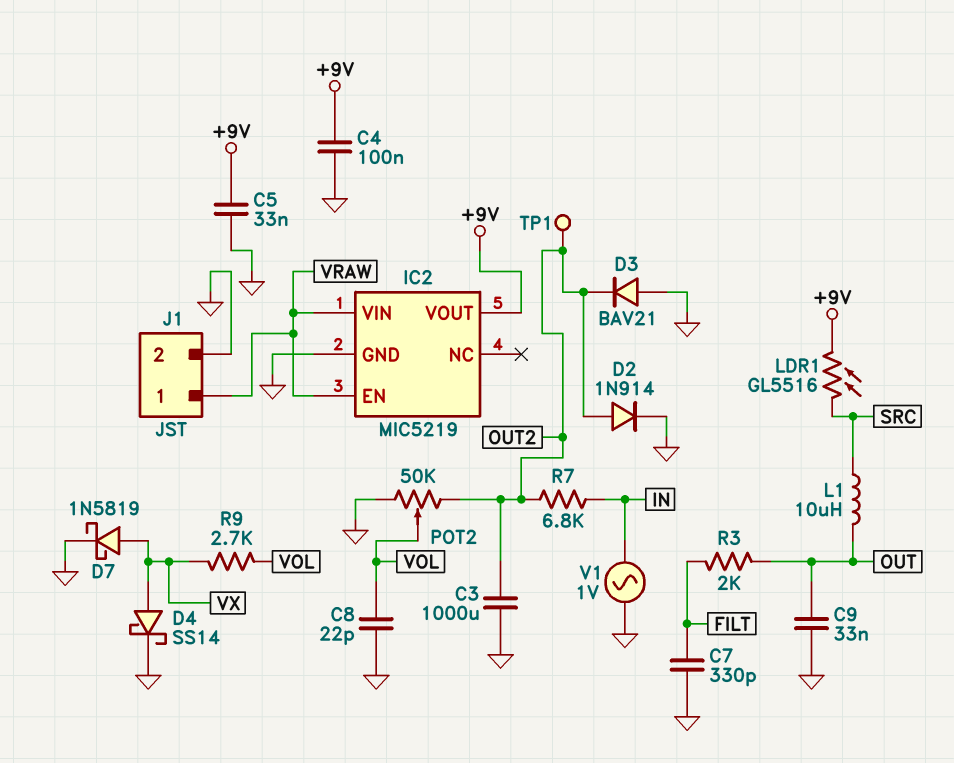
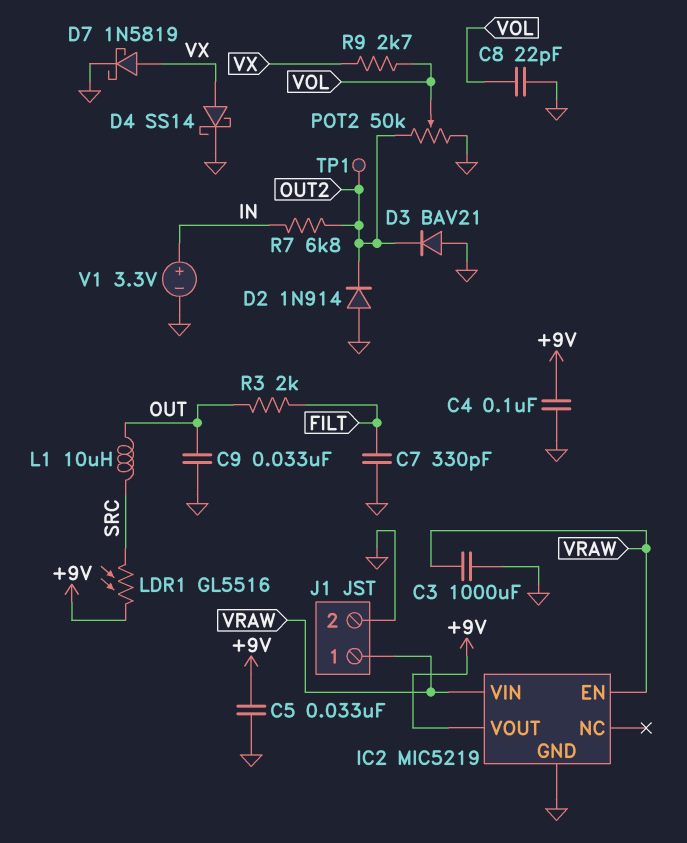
C3: 1000uF (GND, OUT2) -> 1000uF (GND, VRAW)
D2: diode 1N914 (A OUT2, K GND) -> diode 1N914 (A GND, K OUT2)
V1: AC 1V (GND, IN) -> 3.3V (plus IN, minus GND)

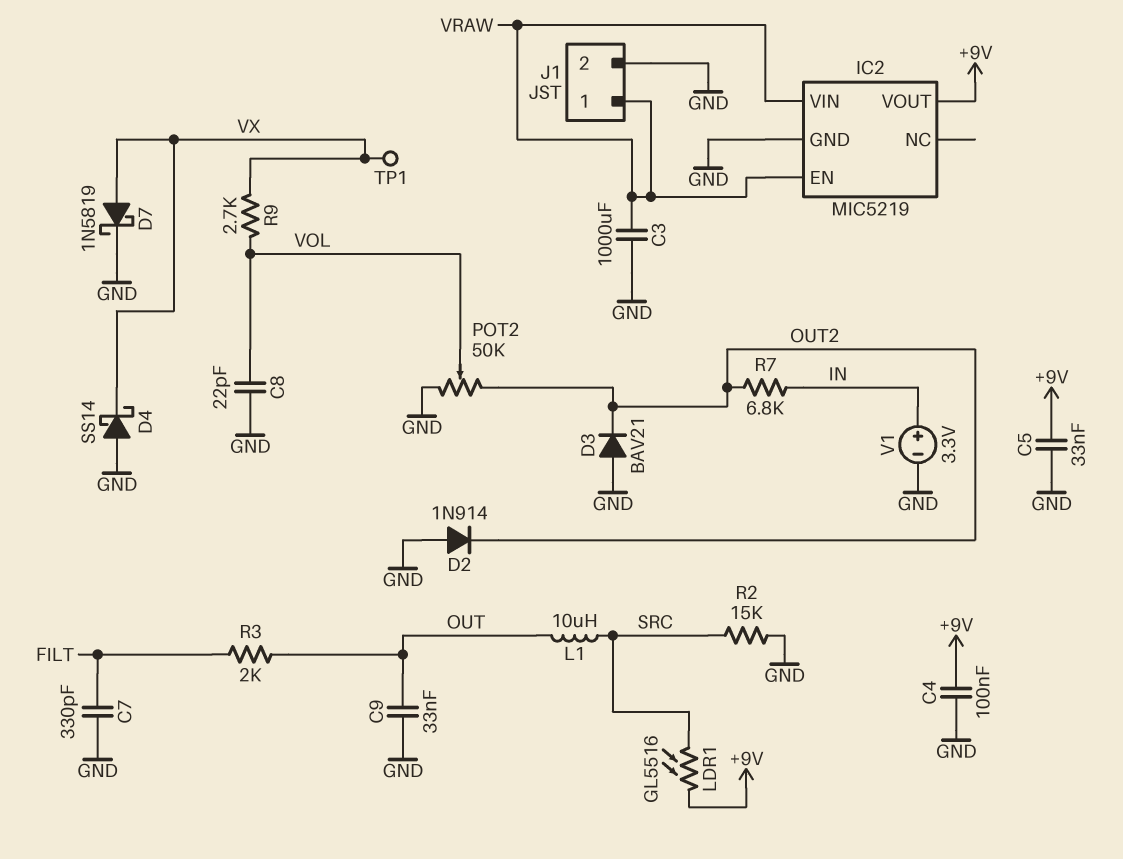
D4: schottky SS14 (A VX, K GND) -> schottky SS14 (A GND, K VX)
R2: none -> 15k (GND, SRC)
TP1: test point (OUT2) -> test point (VX)

